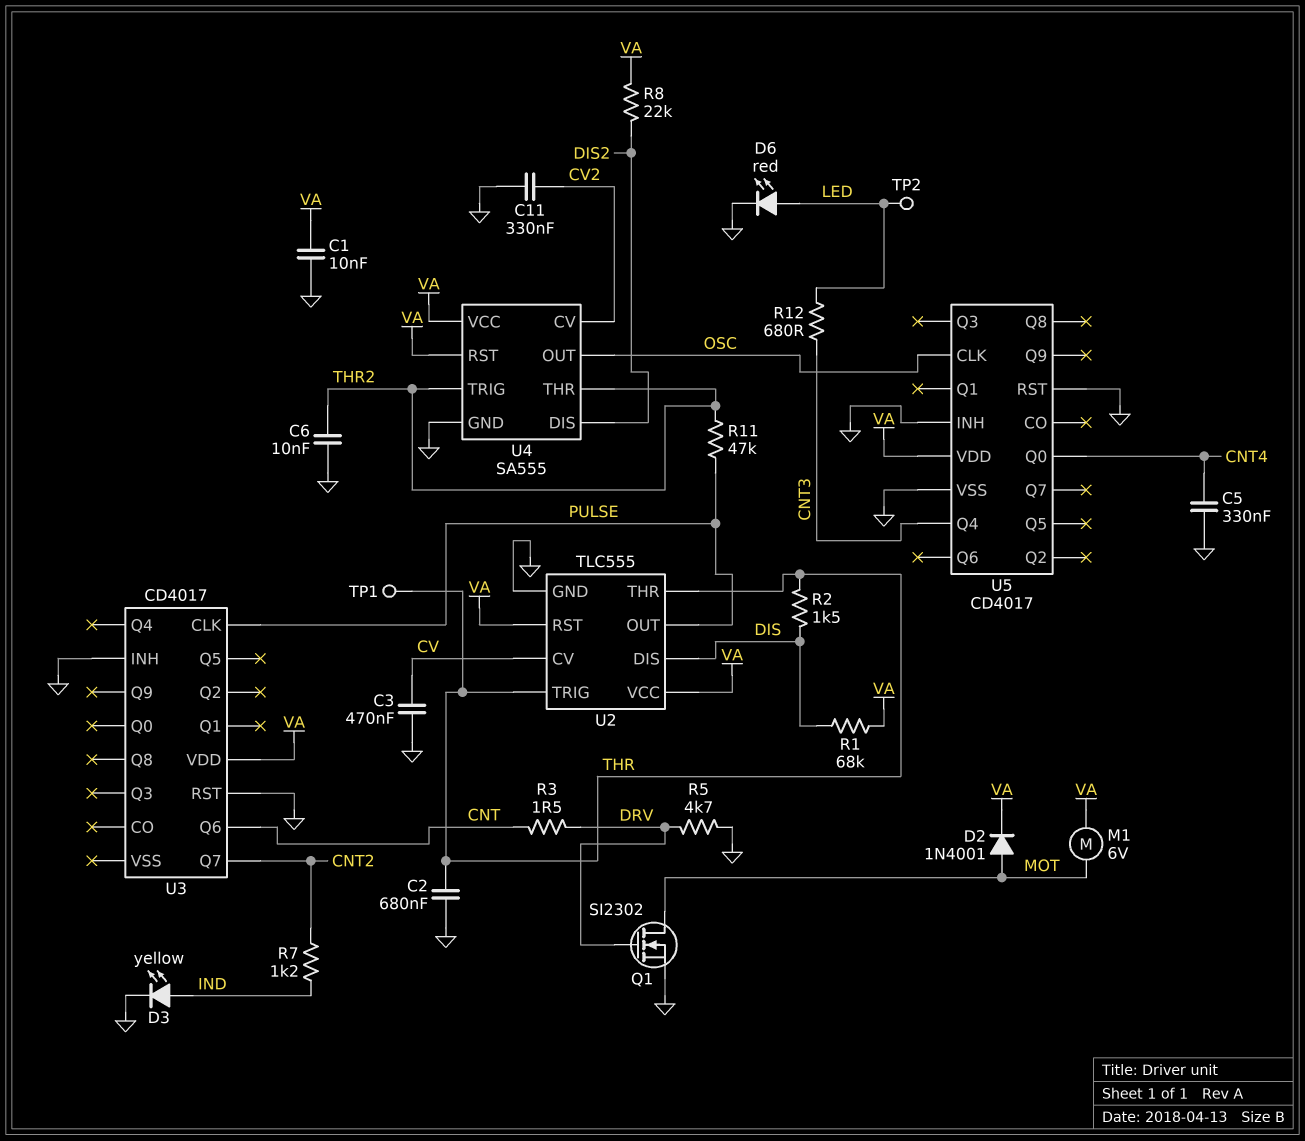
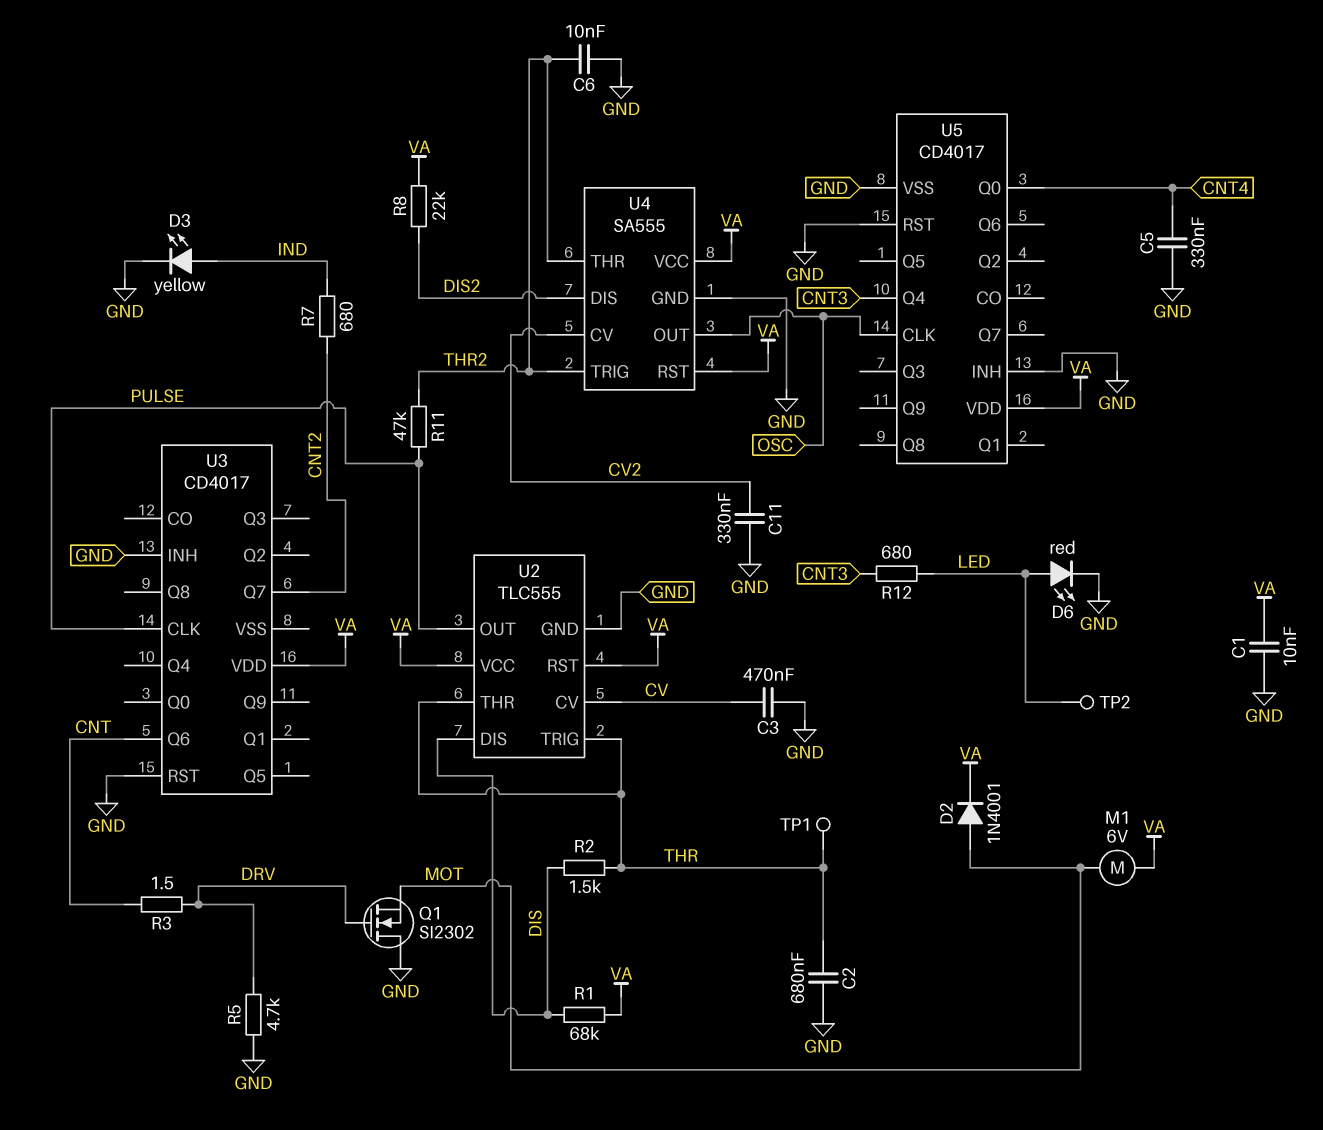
Q1: NMOS SI2302 (G DRV, D MOT, S GND) -> NMOS SI2302 (G DRV, D GND, S MOT)
R7: 1.2k (CNT2, IND) -> 680 (CNT2, IND)

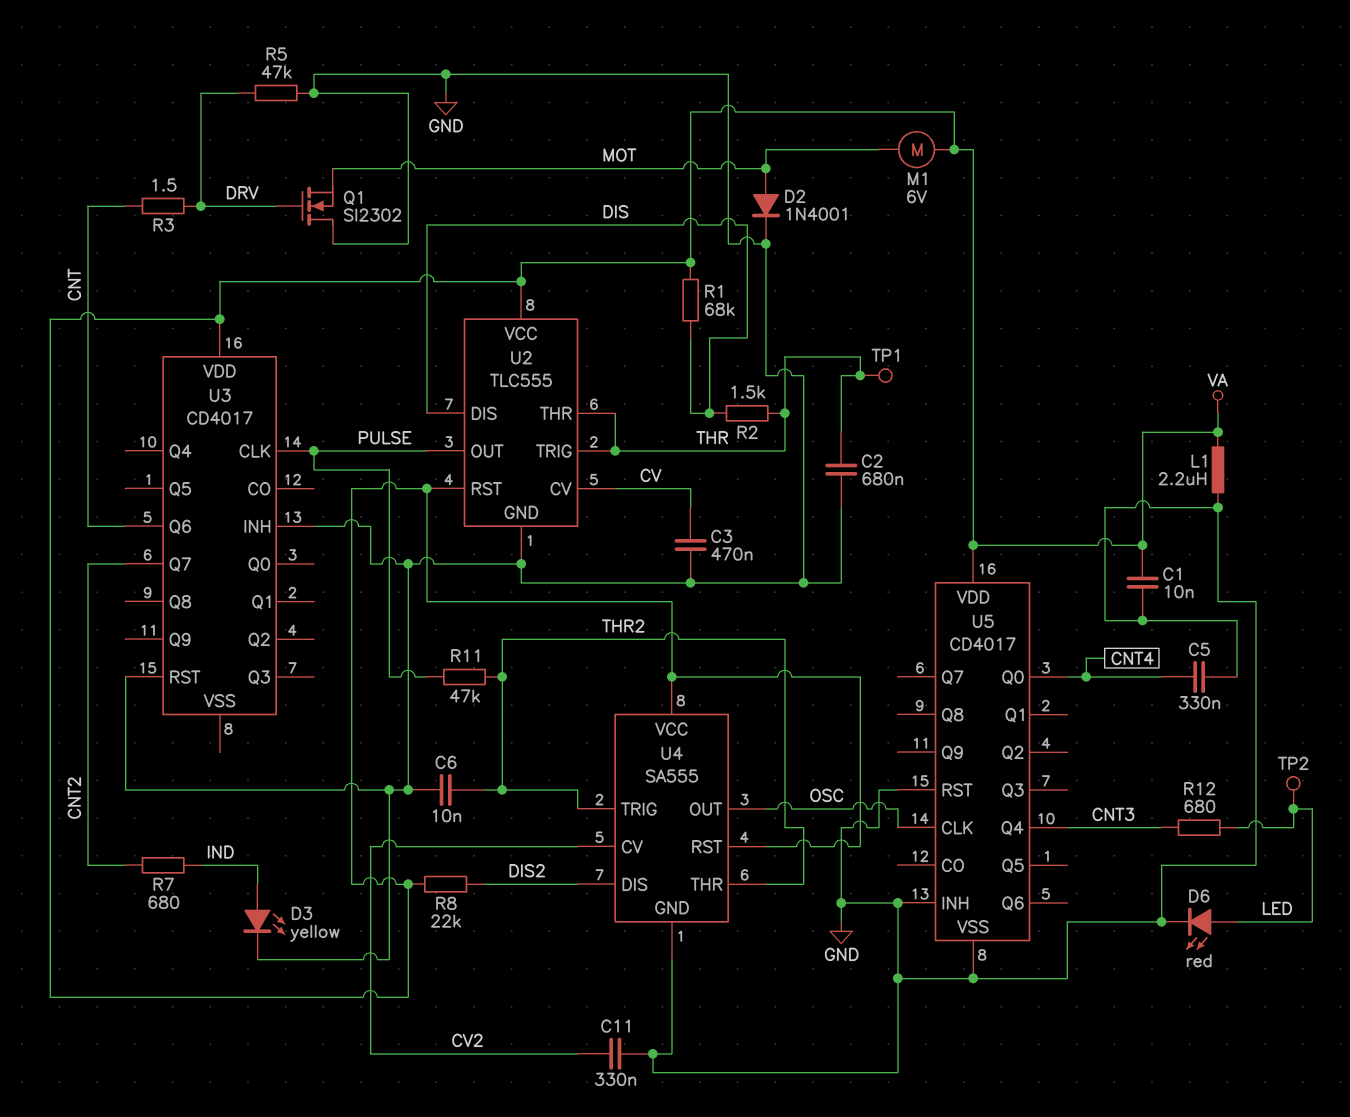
D2: diode 1N4001 (A MOT, K VA) -> diode 1N4001 (A MOT, K GND)
L1: none -> 2.2uH (GND, VA)
R5: 4.7k (DRV, GND) -> 47k (DRV, GND)

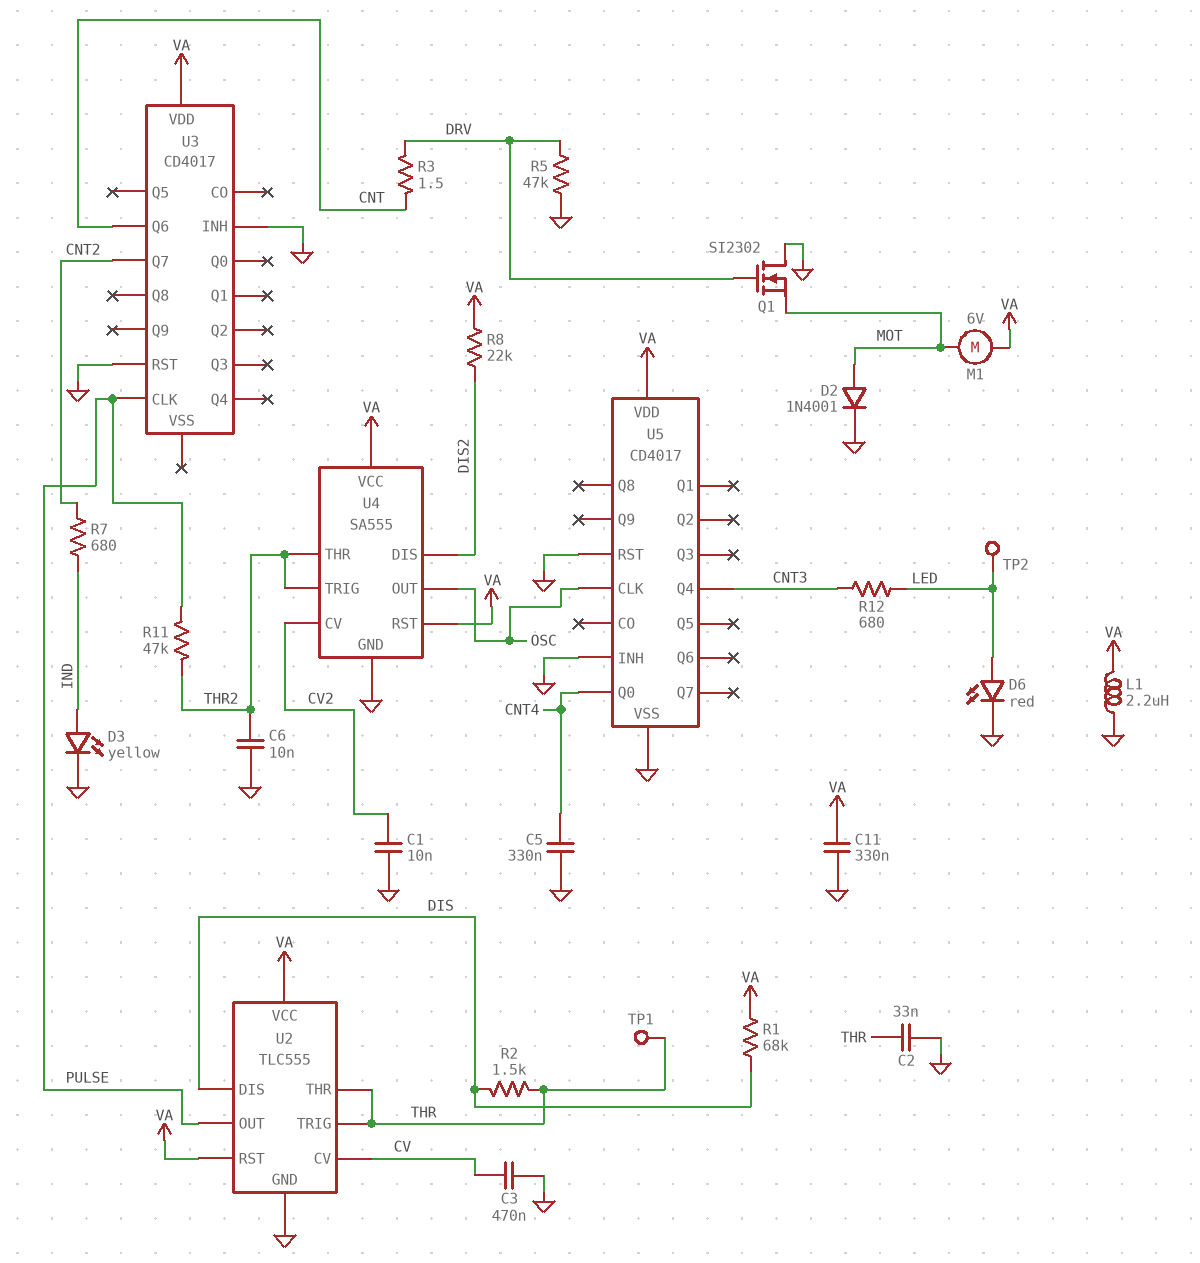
C1: 10nF (GND, VA) -> 10nF (CV2, GND)
C2: 680nF (GND, THR) -> 33nF (GND, THR)
C11: 330nF (CV2, GND) -> 330nF (GND, VA)

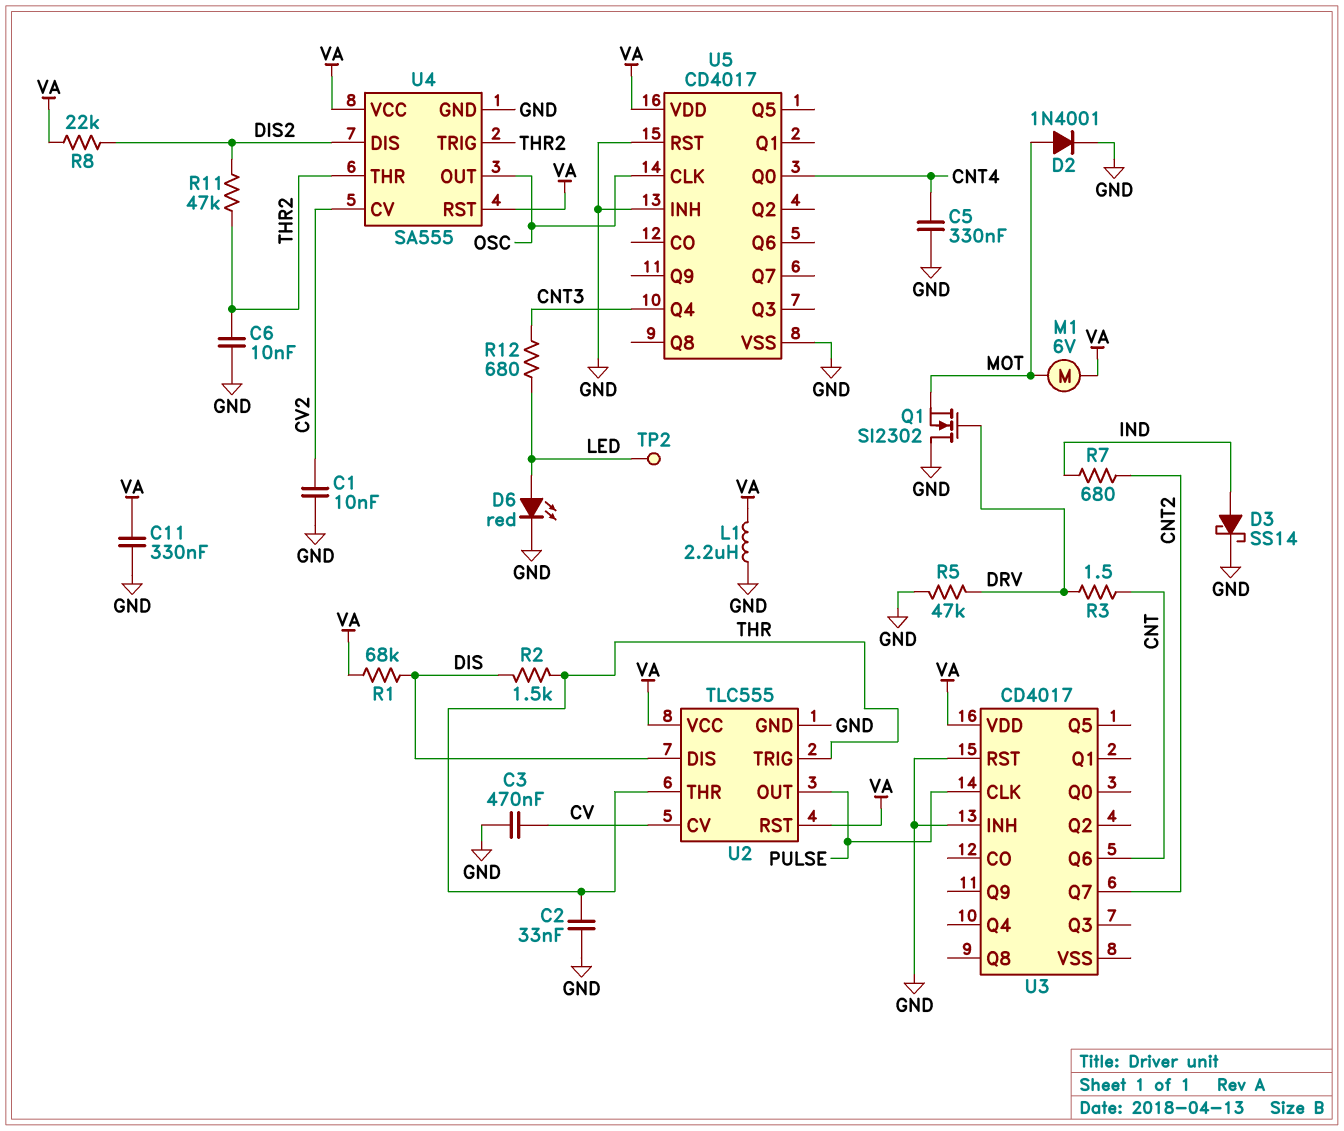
D3: LED yellow (A IND, K GND) -> schottky SS14 (A IND, K GND)
R11: 47k (PULSE, THR2) -> 47k (DIS2, THR2)
TP1: test point (THR) -> none

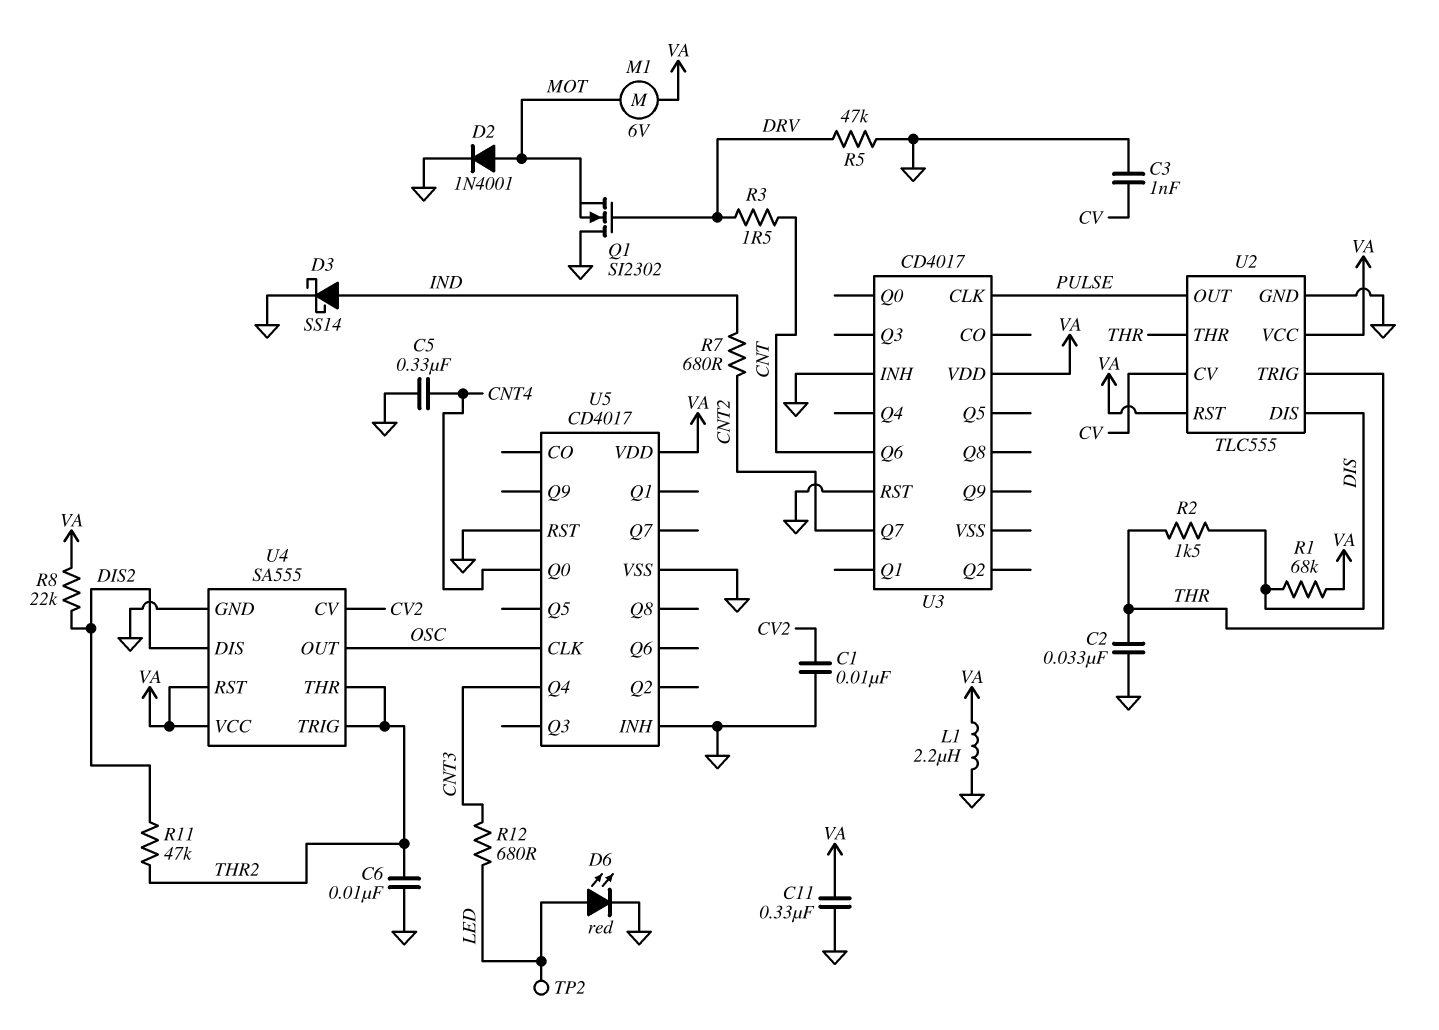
C3: 470nF (CV, GND) -> 1nF (CV, GND)

